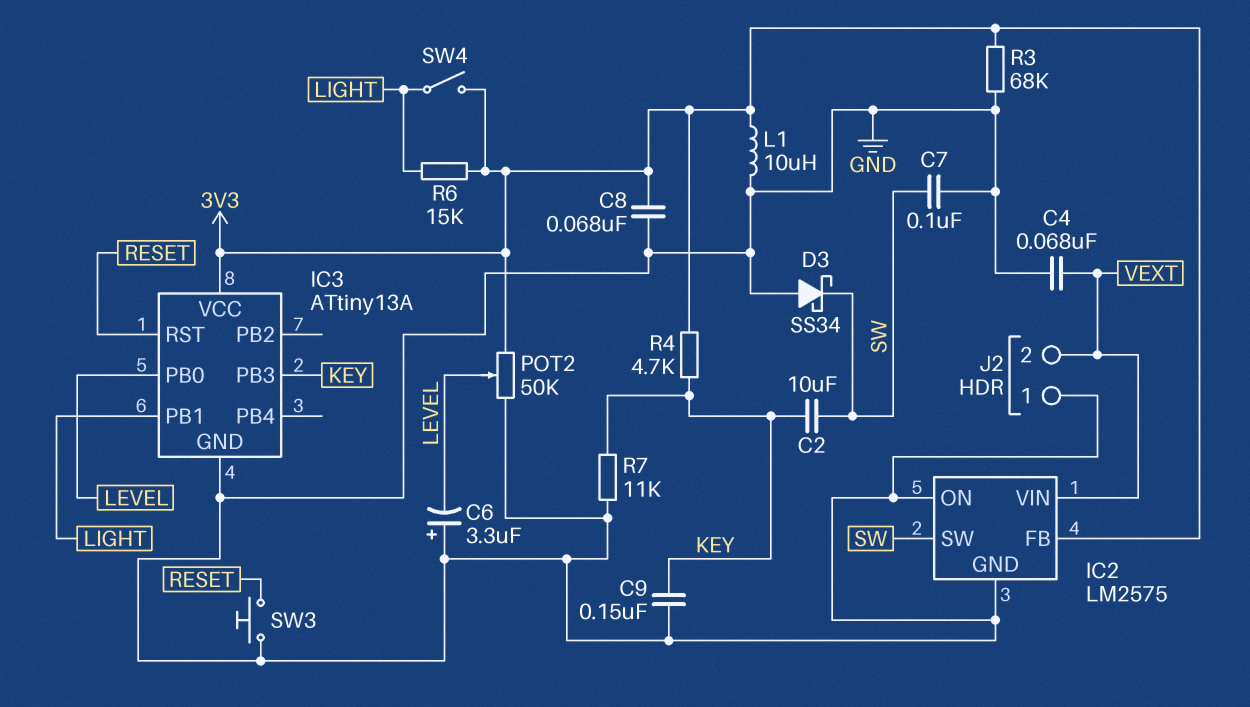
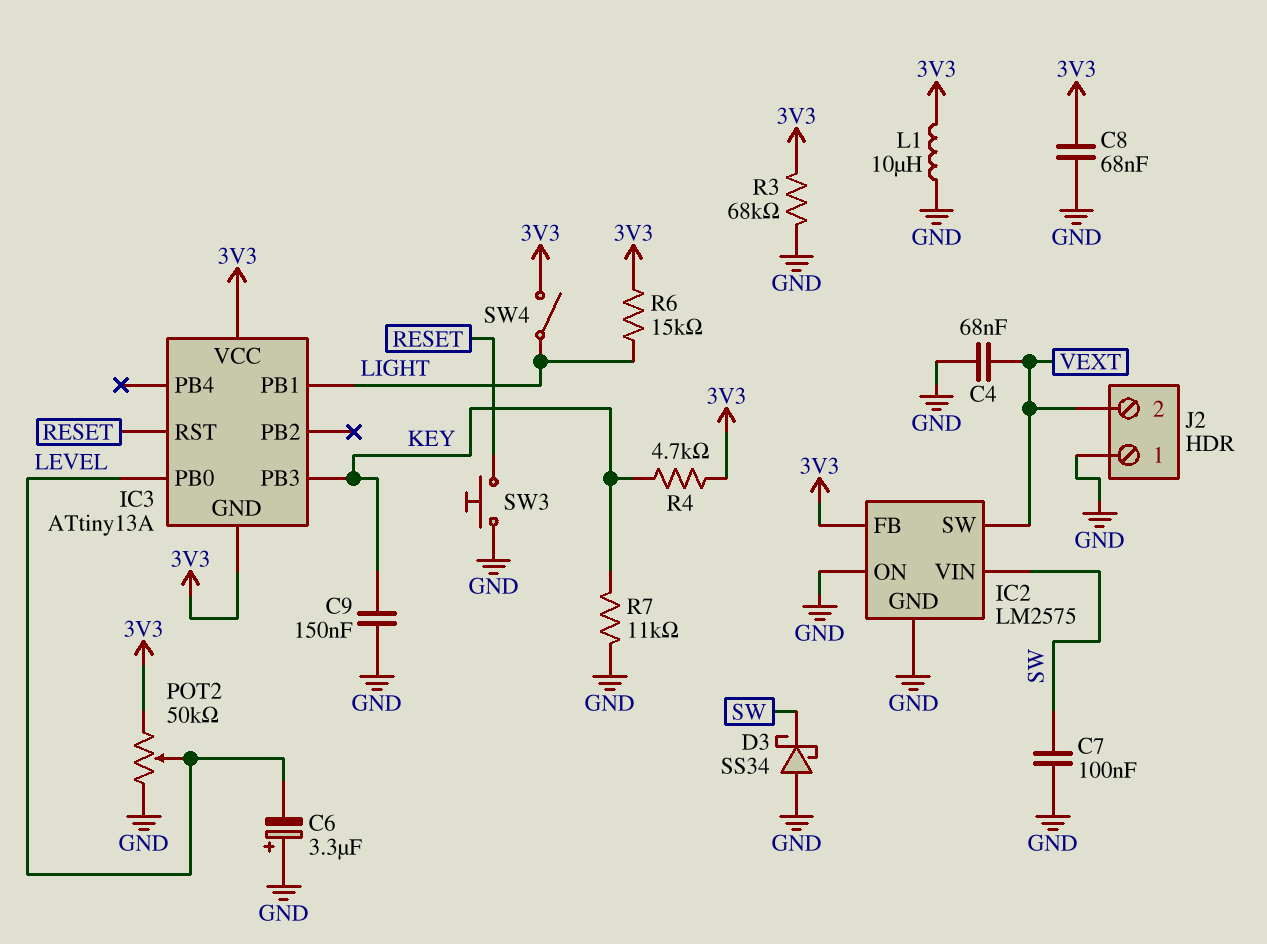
C2: 10uF (KEY, SW) -> none
IC2 pin SW: SW -> VEXT
IC2 pin VIN: VEXT -> SW
IC3 pin GND: GND -> 3V3

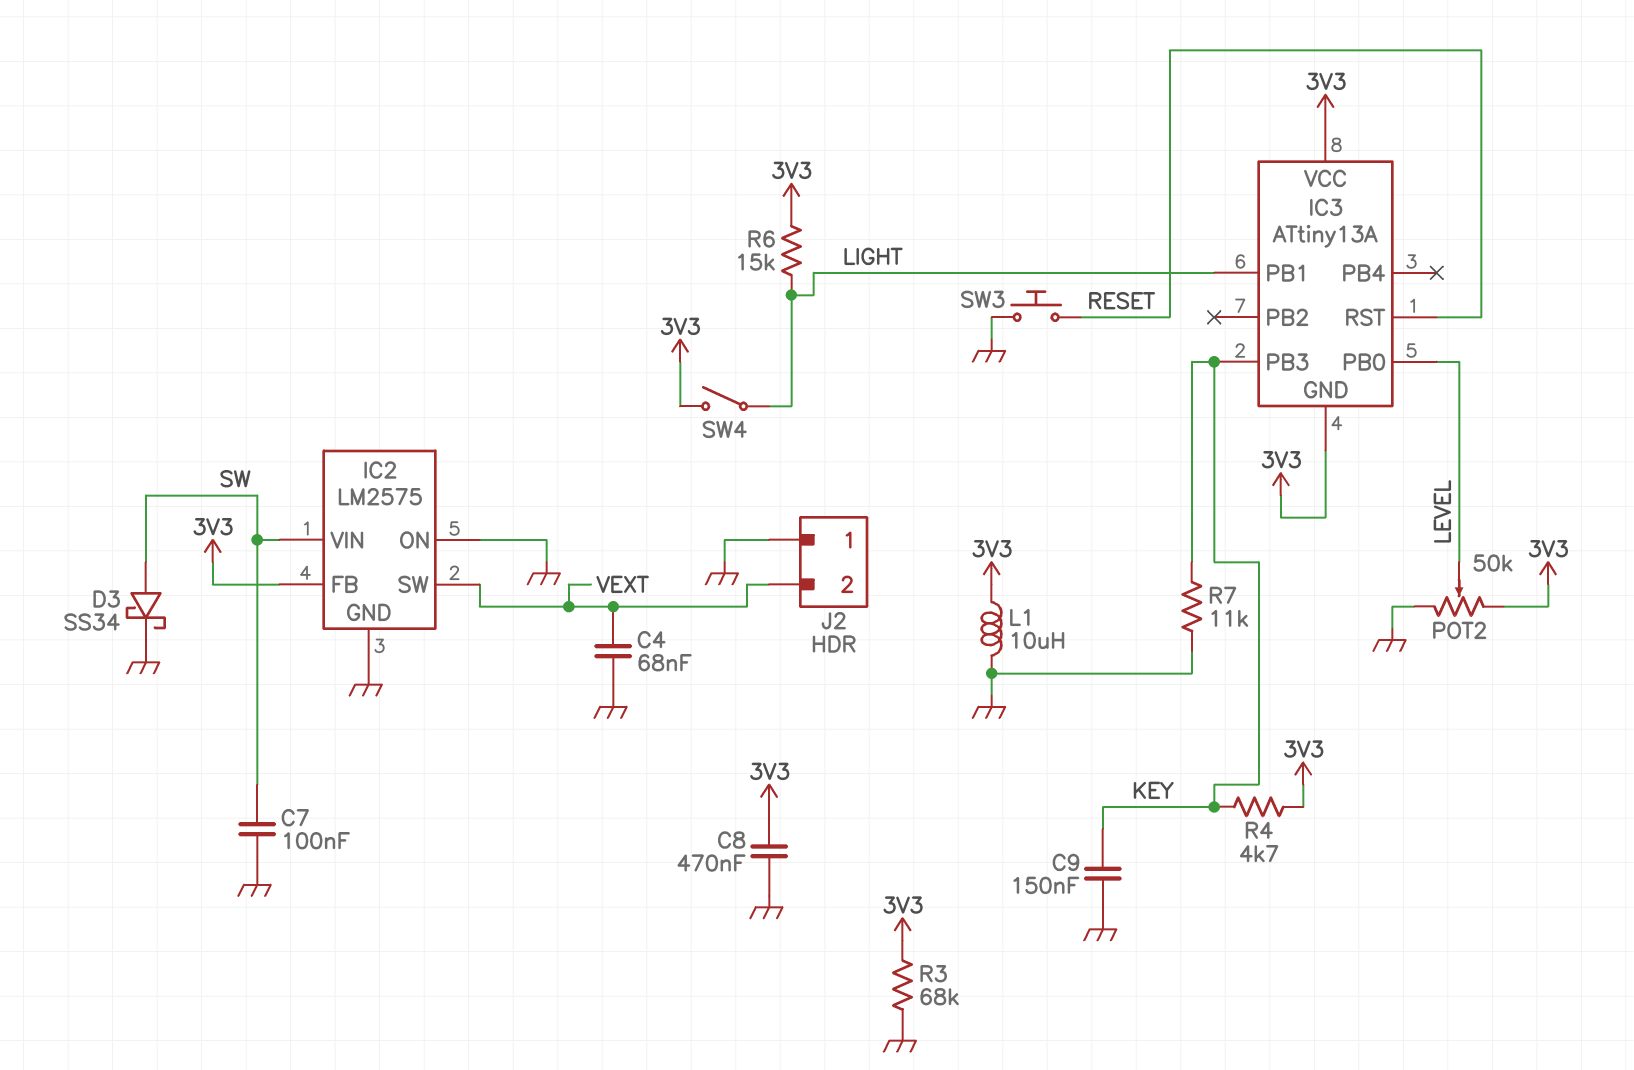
C6: 3.3uF (plus GND, minus LEVEL) -> none
C8: 68nF (3V3, GND) -> 470nF (3V3, GND)
D3: schottky SS34 (A GND, K SW) -> schottky SS34 (A SW, K GND)

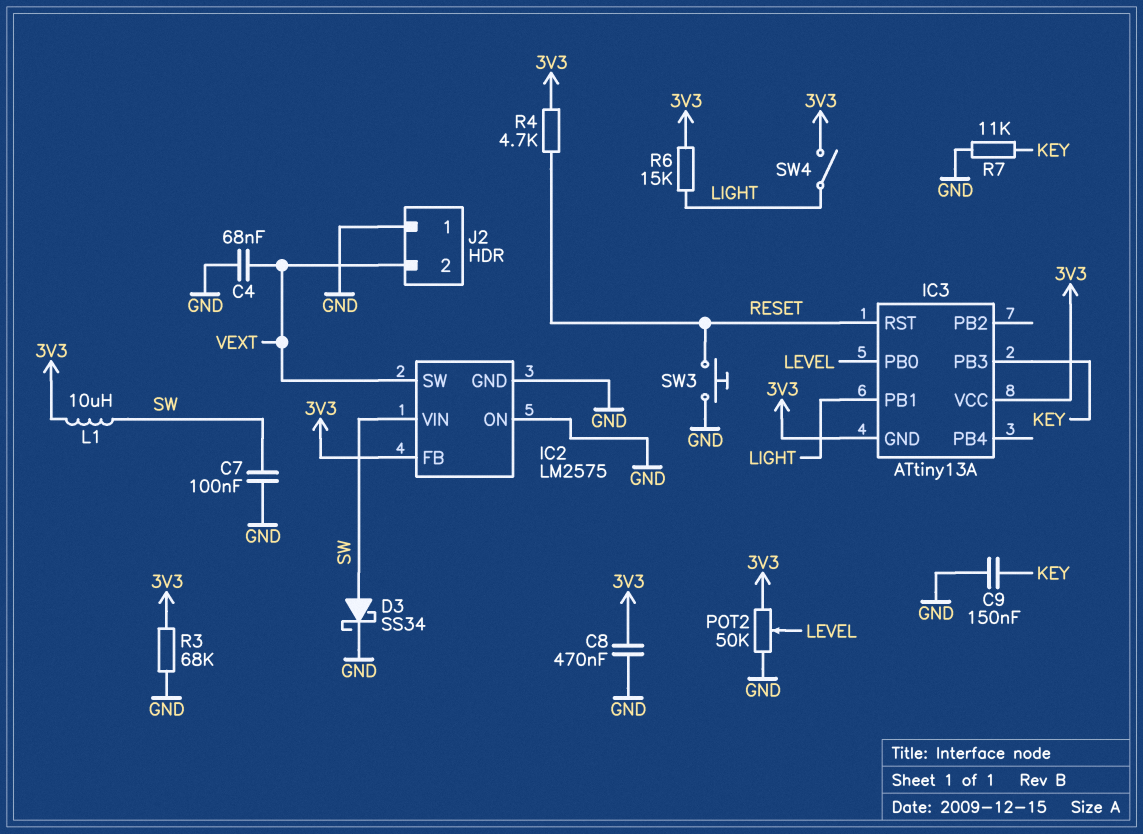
L1: 10uH (3V3, GND) -> 10uH (3V3, SW)
R4: 4.7k (3V3, KEY) -> 4.7k (3V3, RESET)

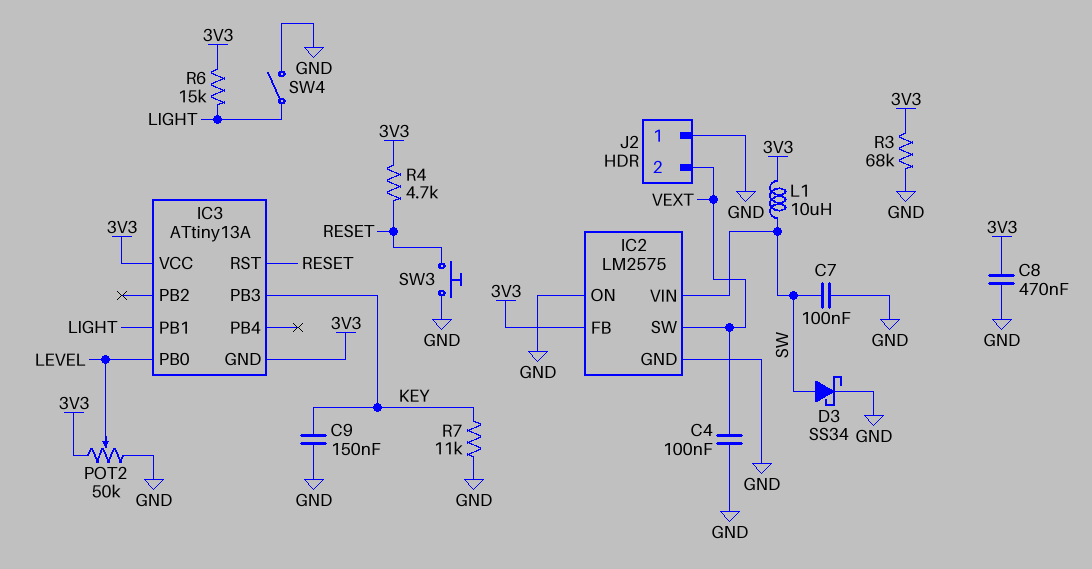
C4: 68nF (GND, VEXT) -> 100nF (GND, VEXT)
SW4: switch (3V3, LIGHT) -> switch (GND, LIGHT)

